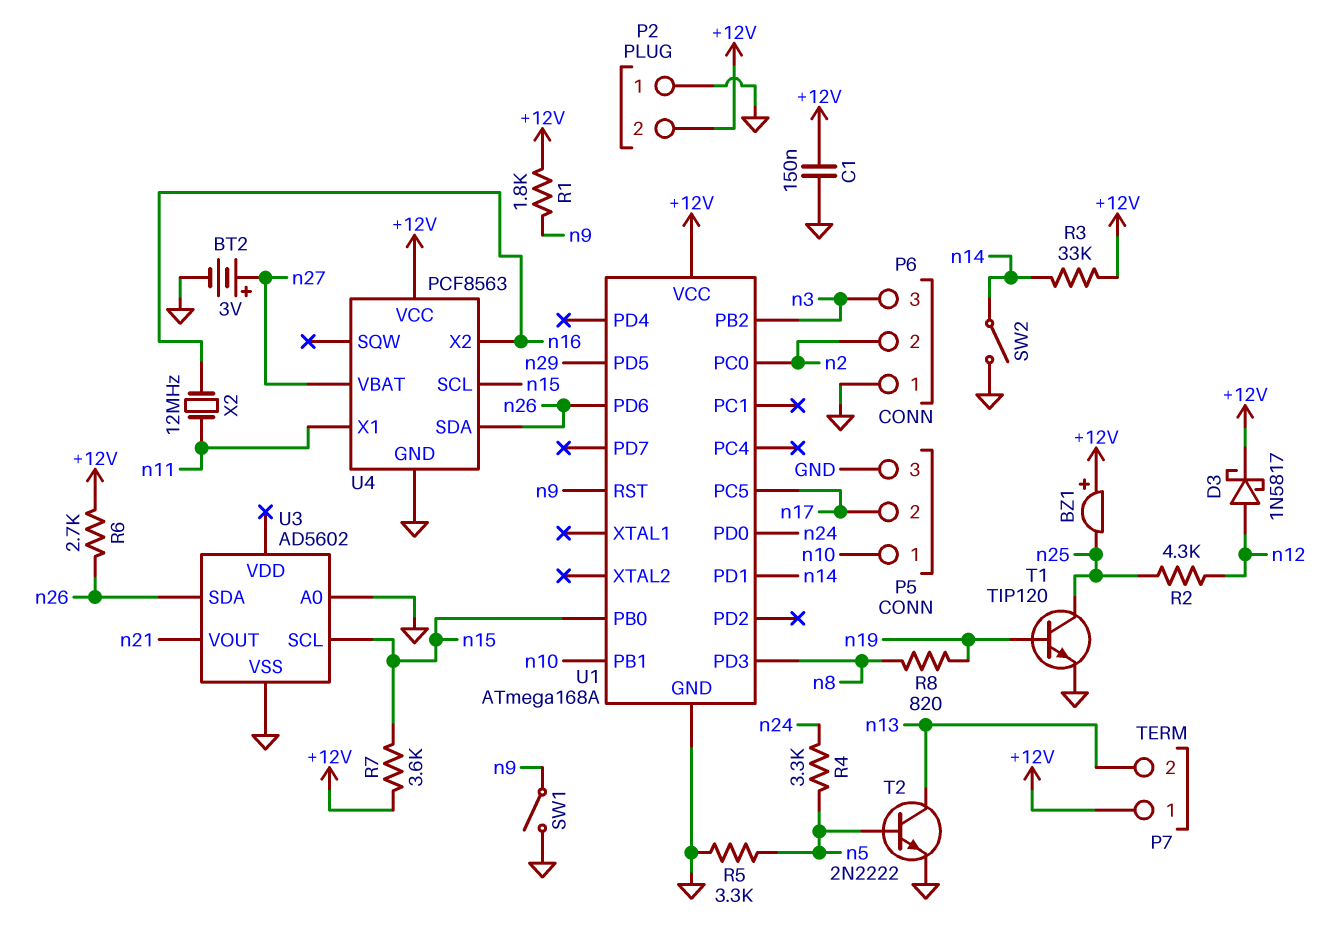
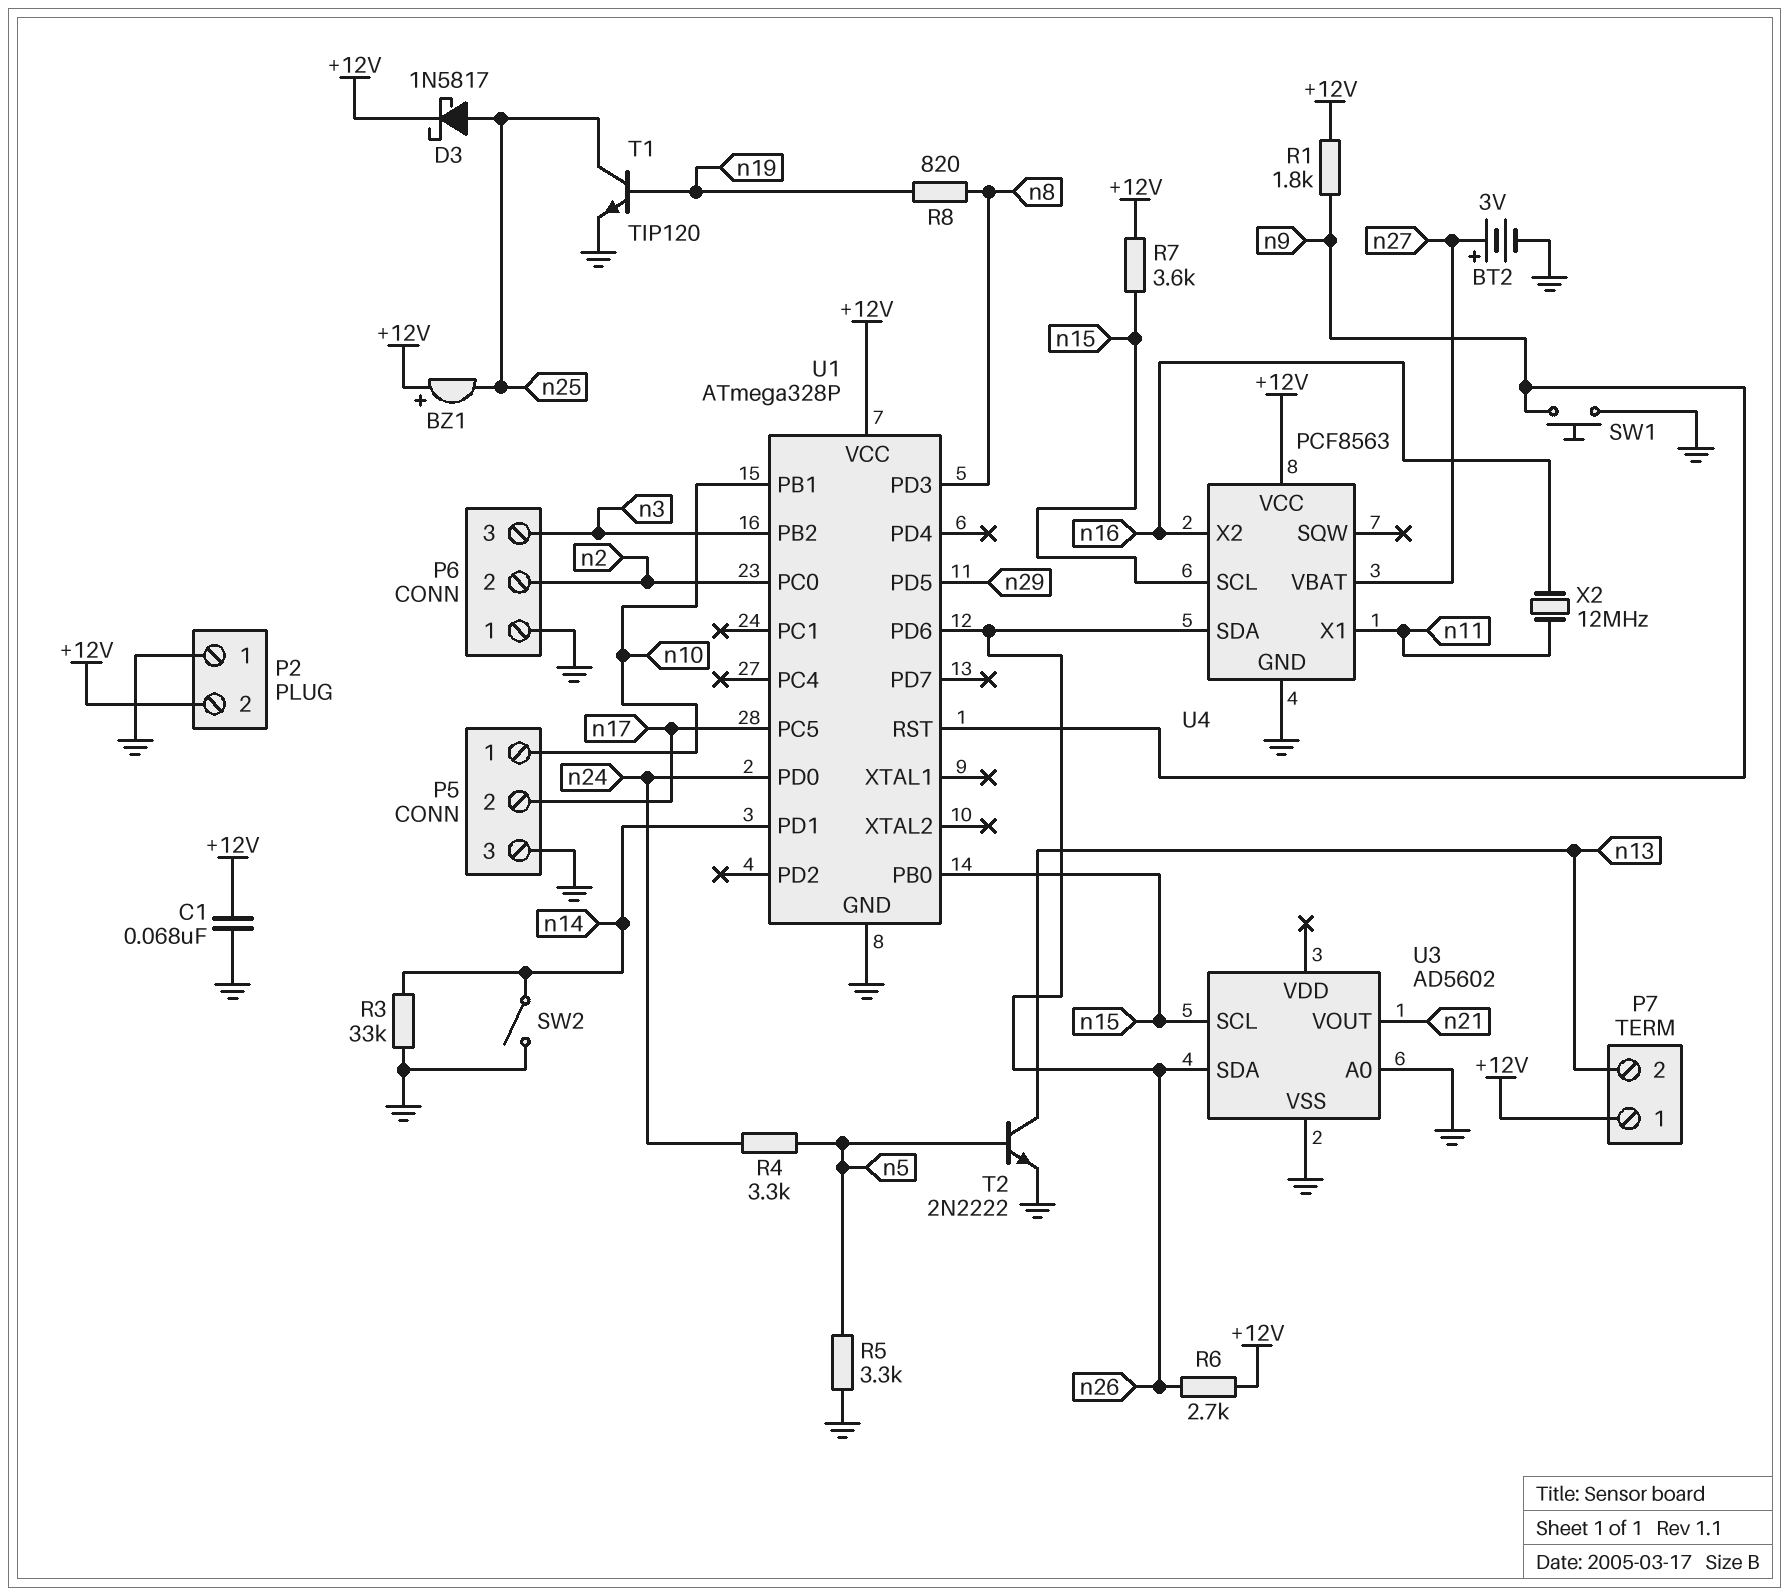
C1: 150nF (+12V, GND) -> 68nF (+12V, GND)
D3: schottky 1N5817 (A n12, K +12V) -> schottky 1N5817 (A n25, K +12V)
R2: 4.3k (n12, n25) -> none
R3: 33k (+12V, n14) -> 33k (GND, n14)
SW1: switch (GND, n9) -> button (GND, n9)
U1: ATmega168A -> ATmega328P

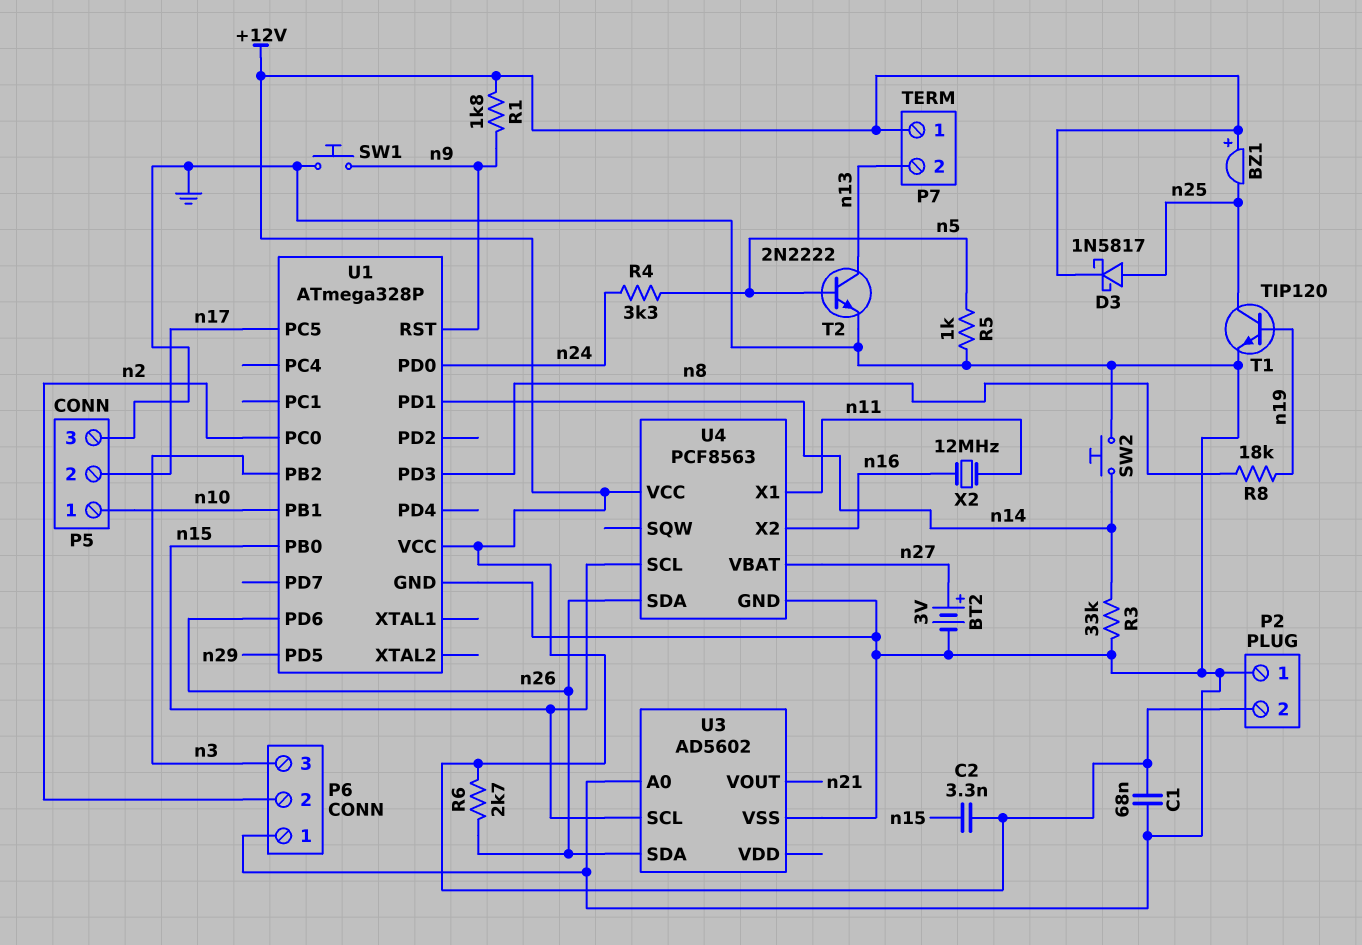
C2: none -> 3.3nF (+12V, n15)
R5: 3.3k (GND, n5) -> 1k (GND, n5)
R7: 3.6k (+12V, n15) -> none
R8: 820 (n8, n19) -> 18k (n8, n19)
SW2: switch (GND, n14) -> button (GND, n14)

